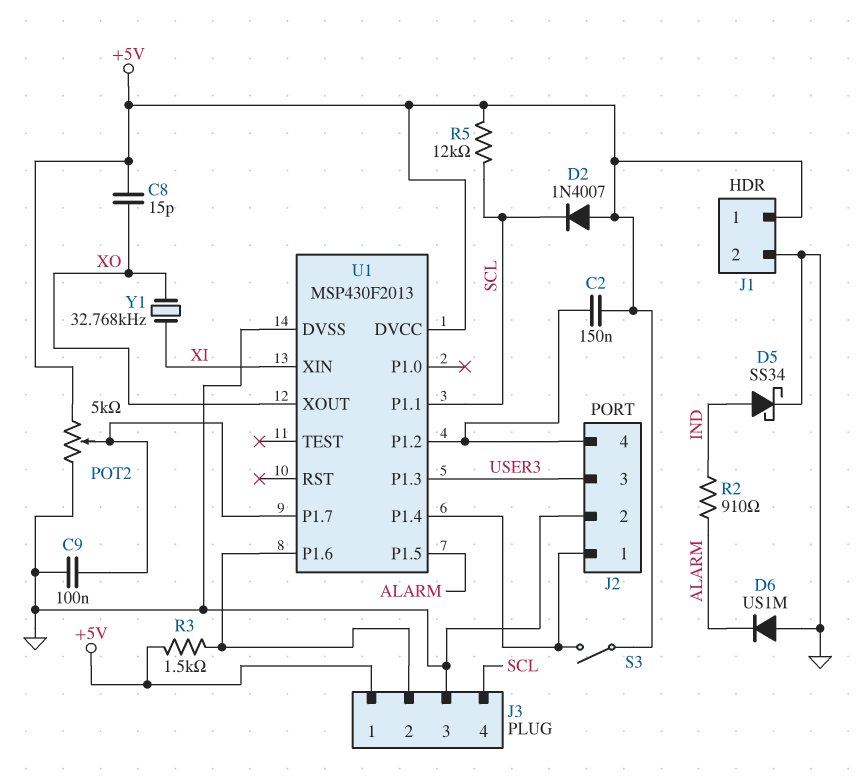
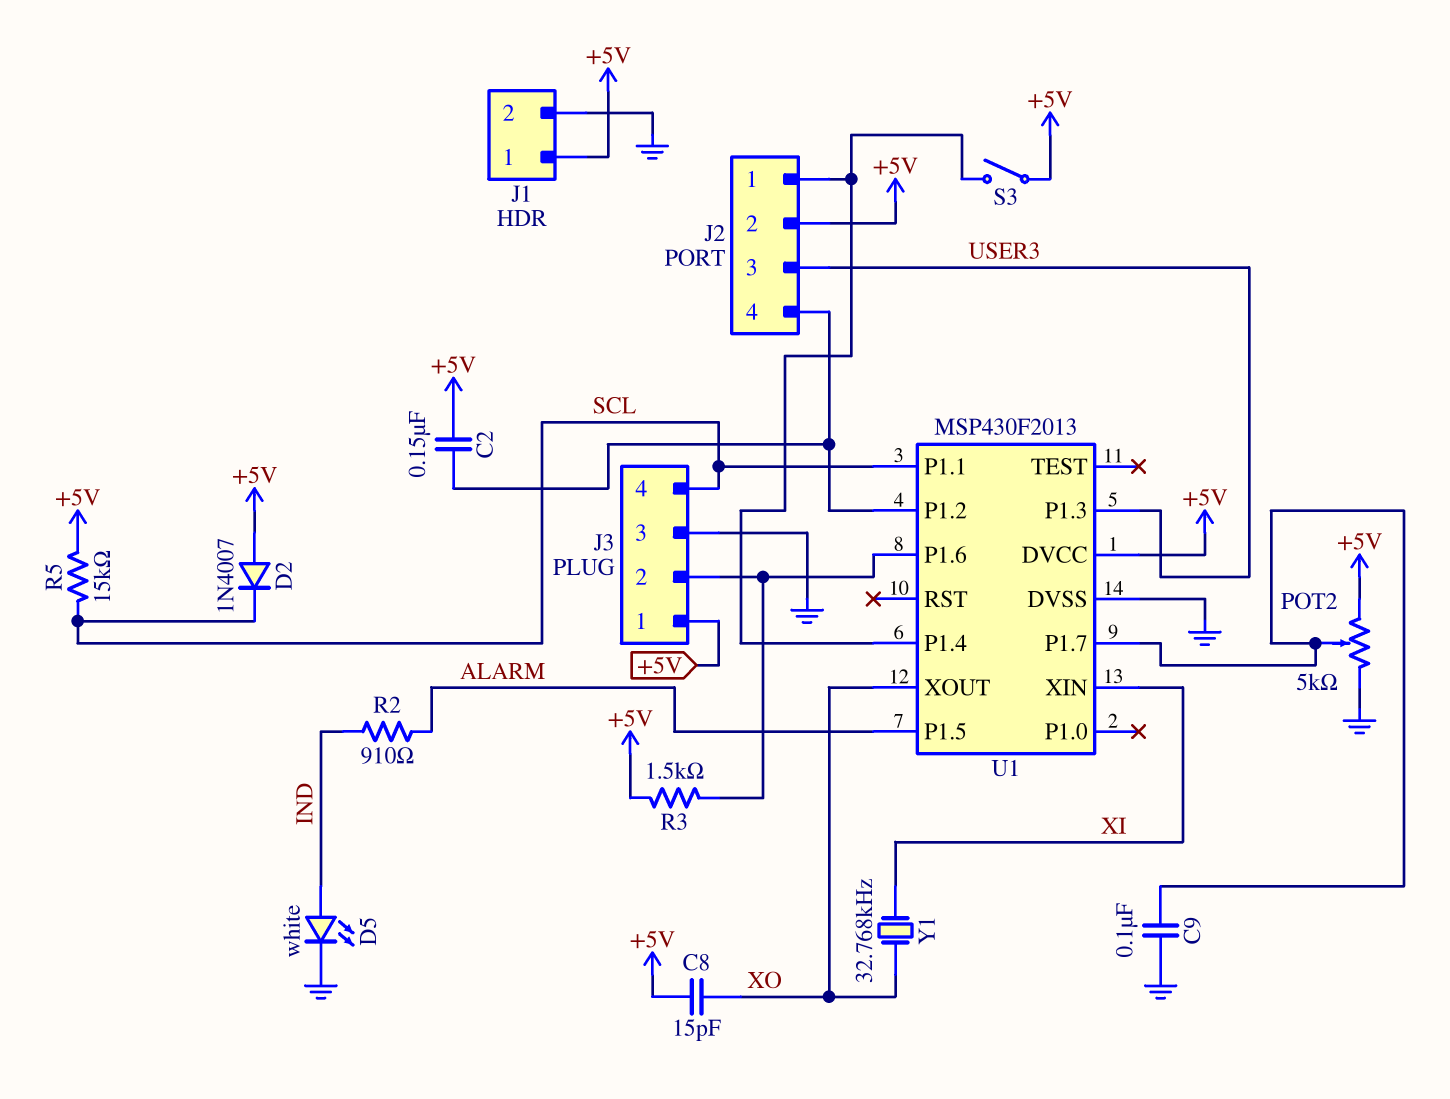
D5: schottky SS34 (A IND, K GND) -> LED white (A IND, K GND)
D6: diode US1M (A GND, K ALARM) -> none
J2 pin 2: GND -> +5V
R5: 12k (+5V, SCL) -> 15k (+5V, SCL)

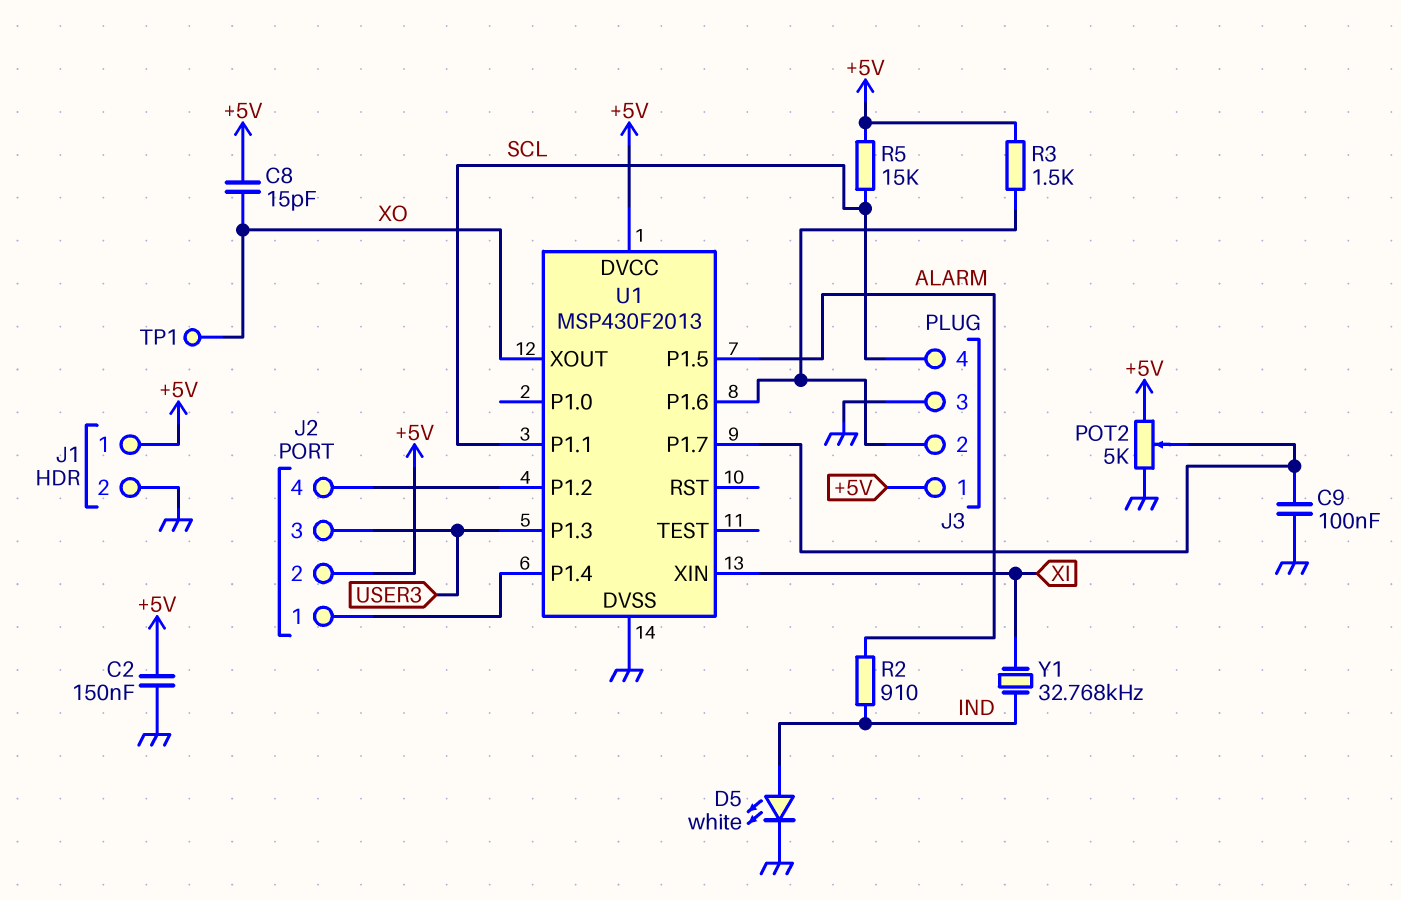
C2: 150nF (+5V, J2/4) -> 150nF (+5V, GND)
D2: diode 1N4007 (A +5V, K SCL) -> none
S3: switch (+5V, J2/1) -> none
TP1: none -> test point (XO)
Y1: 32.768kHz (XI, XO) -> 32.768kHz (IND, XI)

